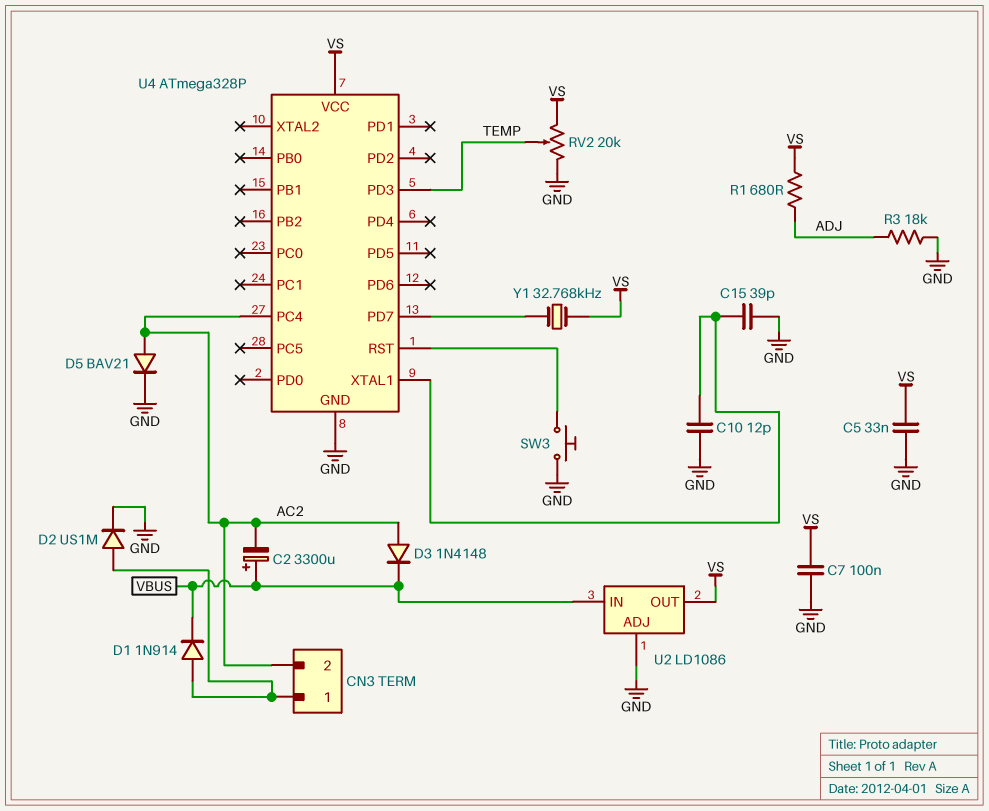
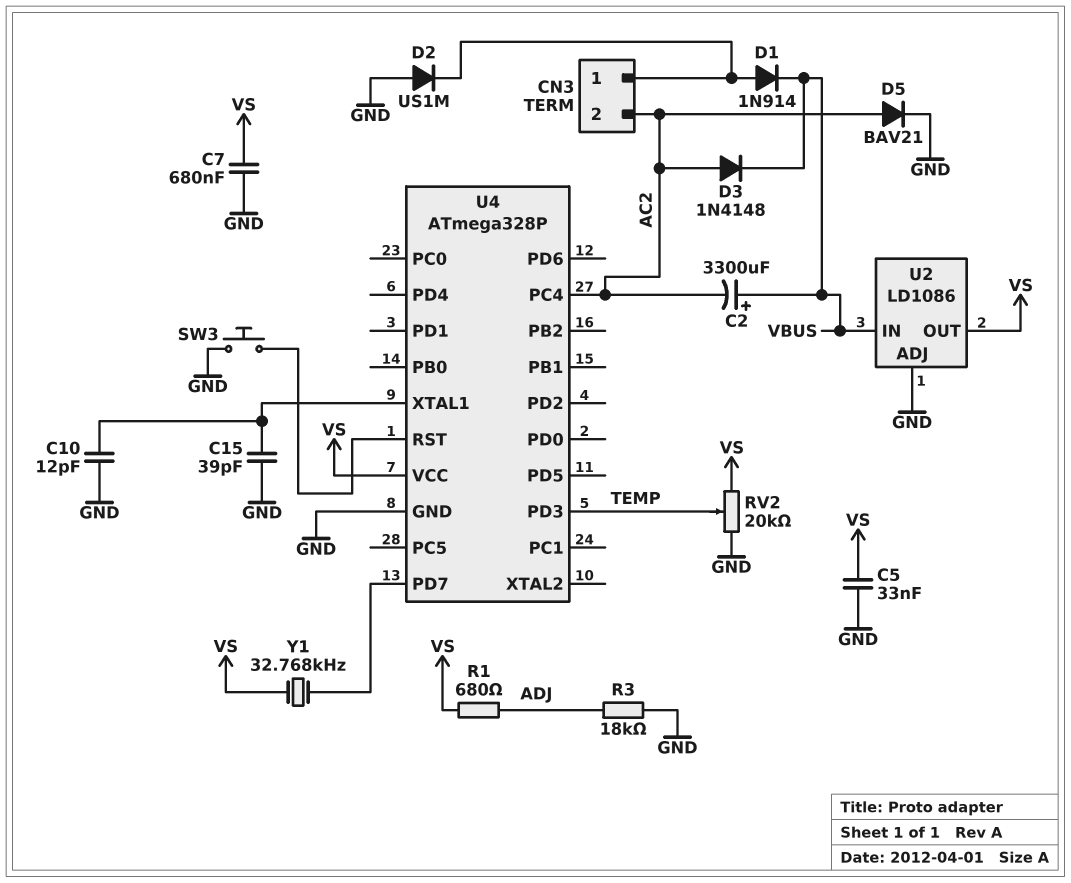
C7: 100nF (GND, VS) -> 680nF (GND, VS)
D2: diode US1M (A CN3/1, K GND) -> diode US1M (A GND, K CN3/1)

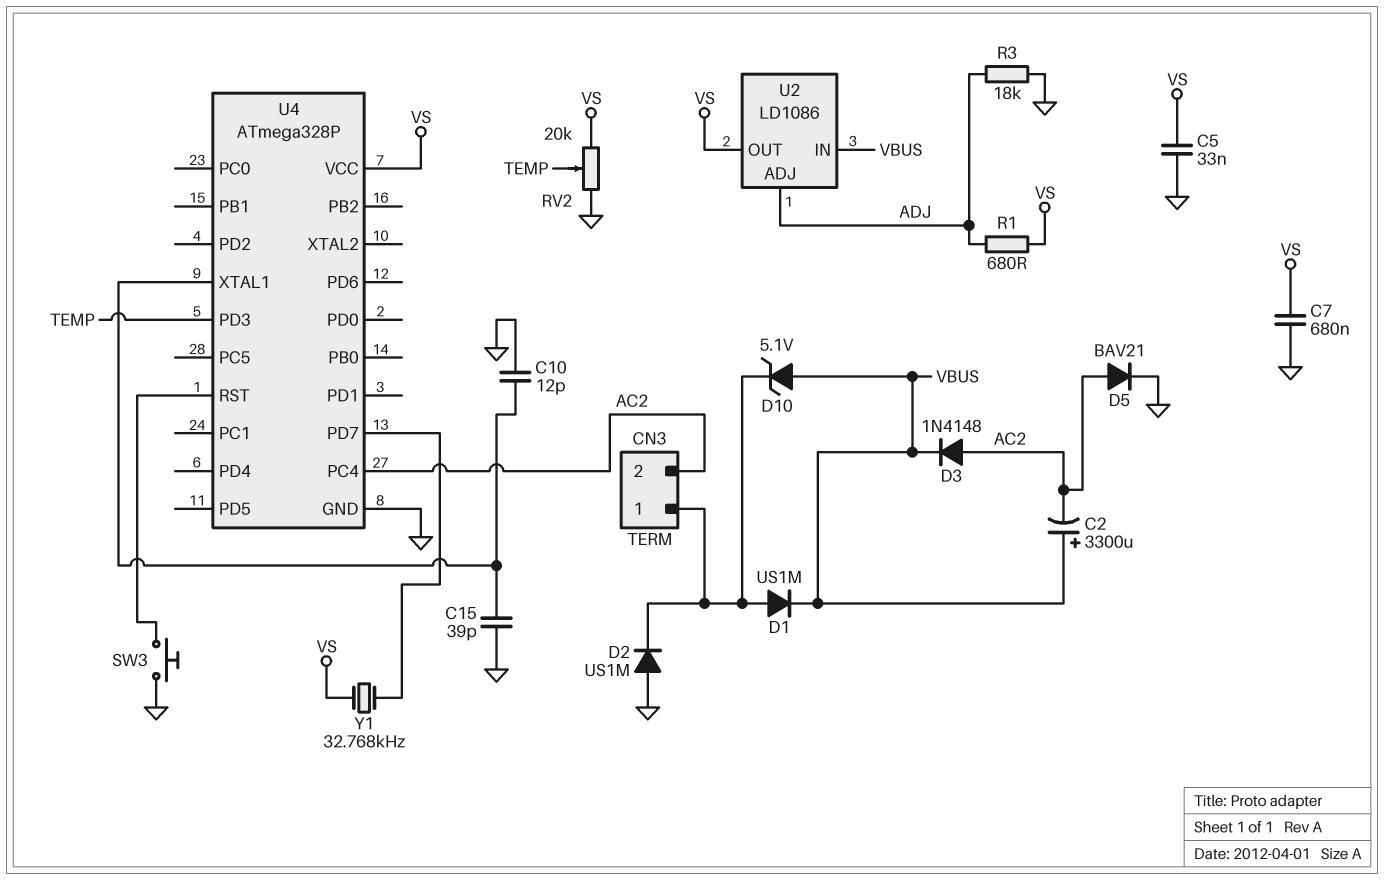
D1: diode 1N914 (A CN3/1, K VBUS) -> diode US1M (A CN3/1, K VBUS)
D10: none -> zener 5.1V (A VBUS, K CN3/1)
U2 pin ADJ: GND -> ADJ

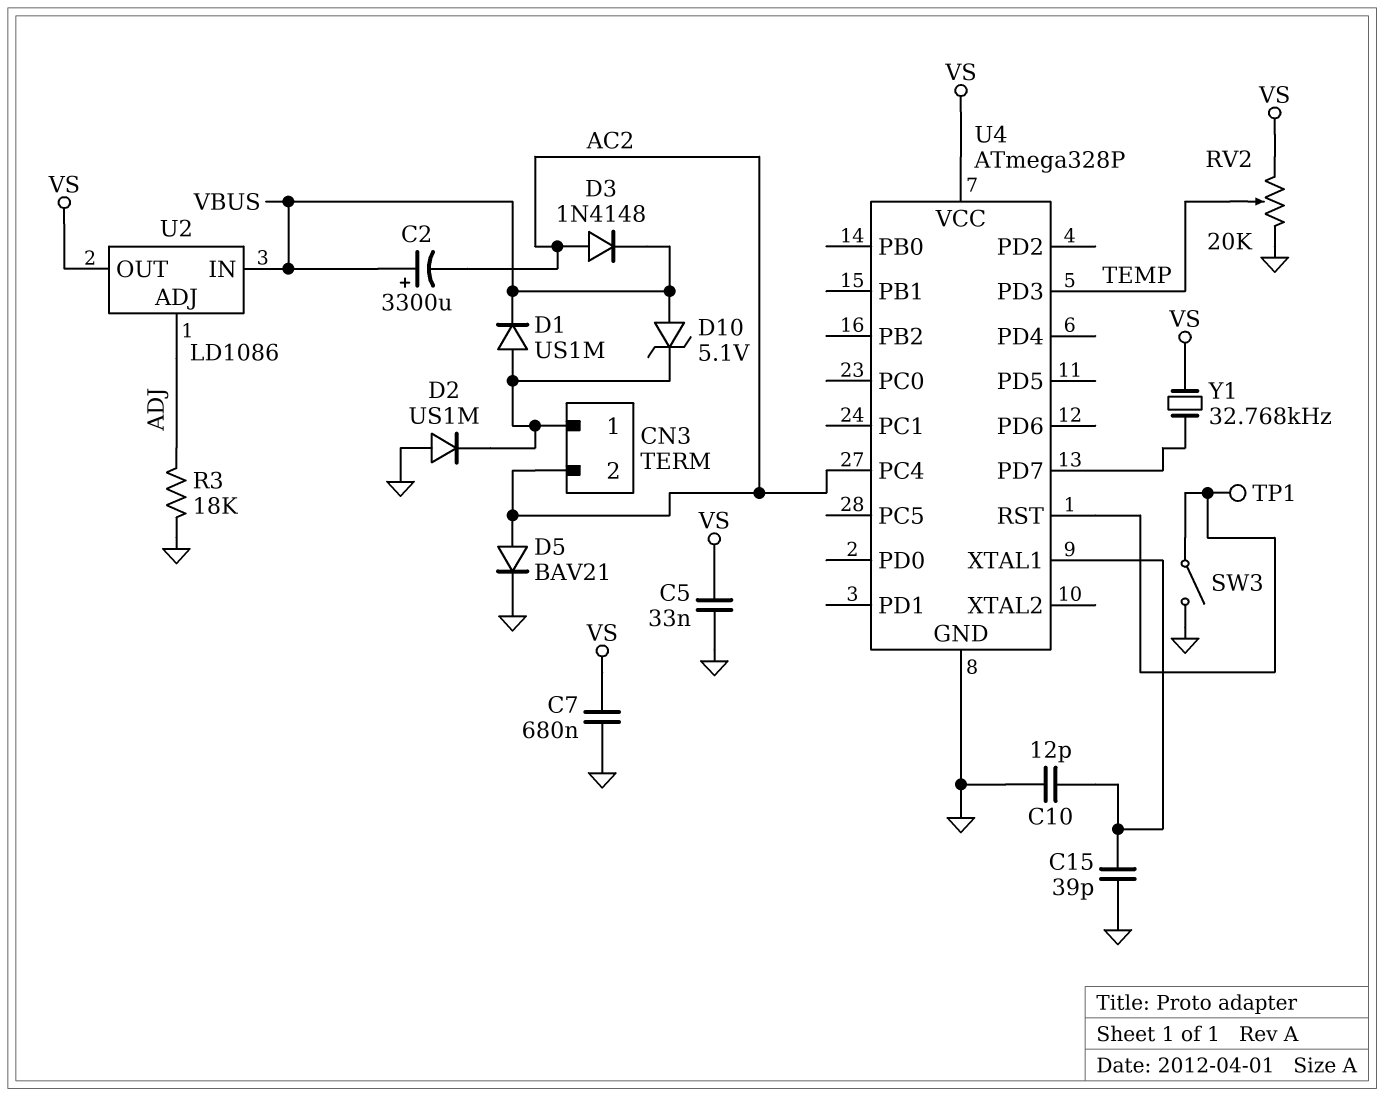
R1: 680 (ADJ, VS) -> none
SW3: button (GND, U4/RST) -> switch (GND, U4/RST)
TP1: none -> test point (U4/RST)

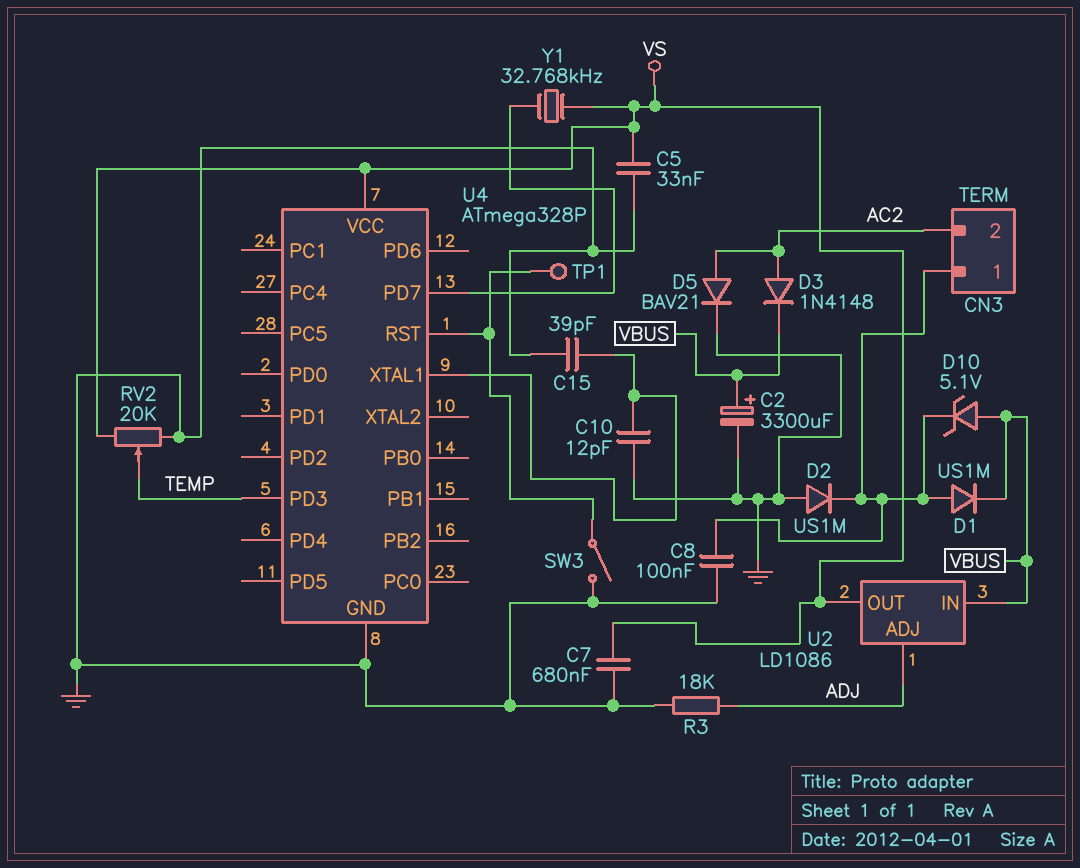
C2: 3300uF (plus VBUS, minus AC2) -> 3300uF (plus VBUS, minus GND)
C8: none -> 100nF (CN3/1, GND)
U4 pin PC4: AC2 -> none

